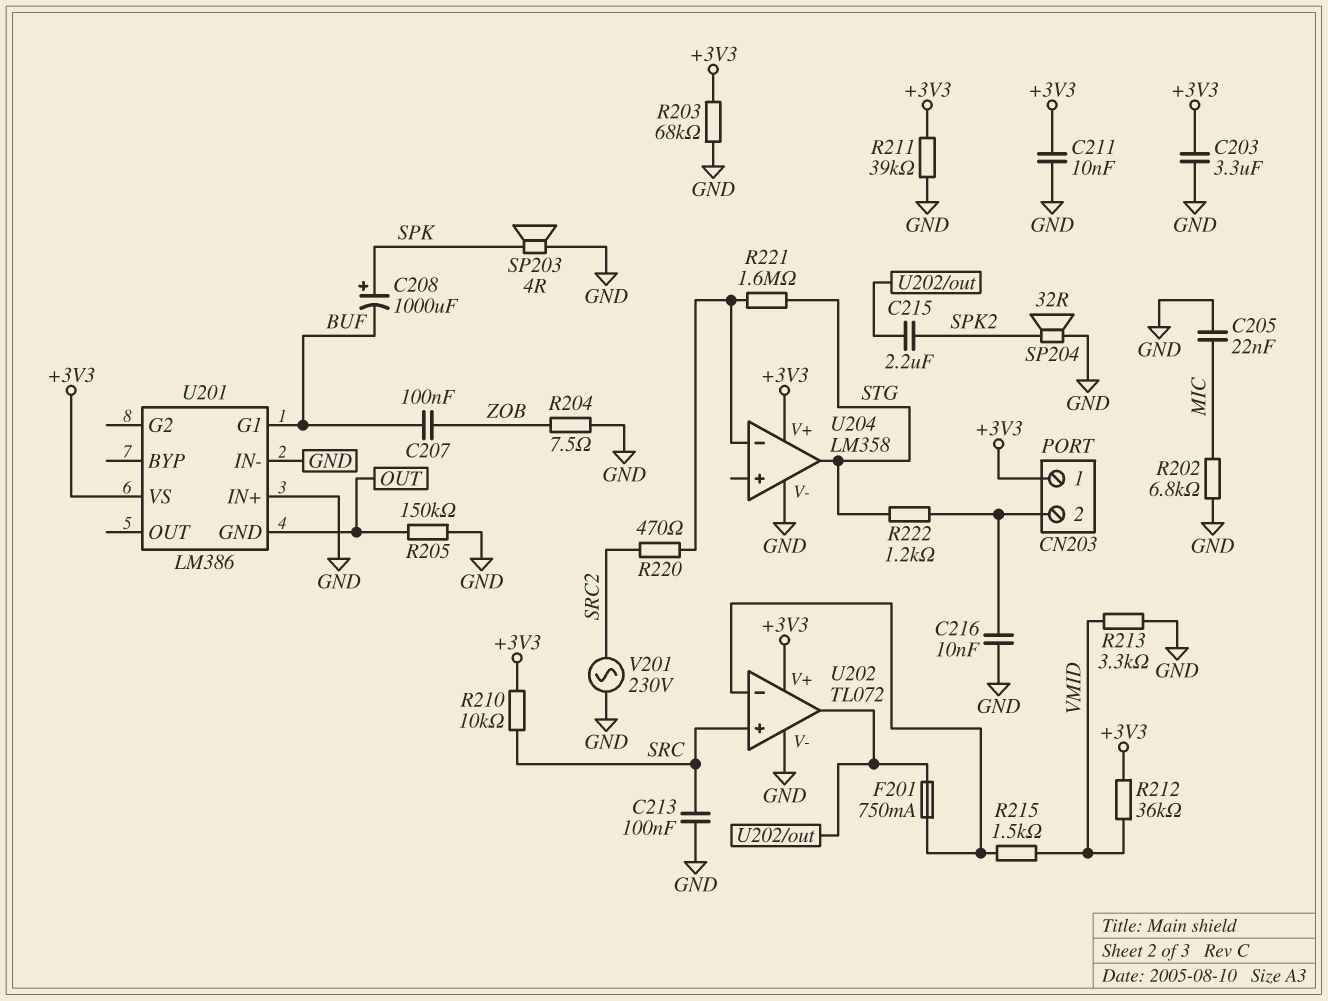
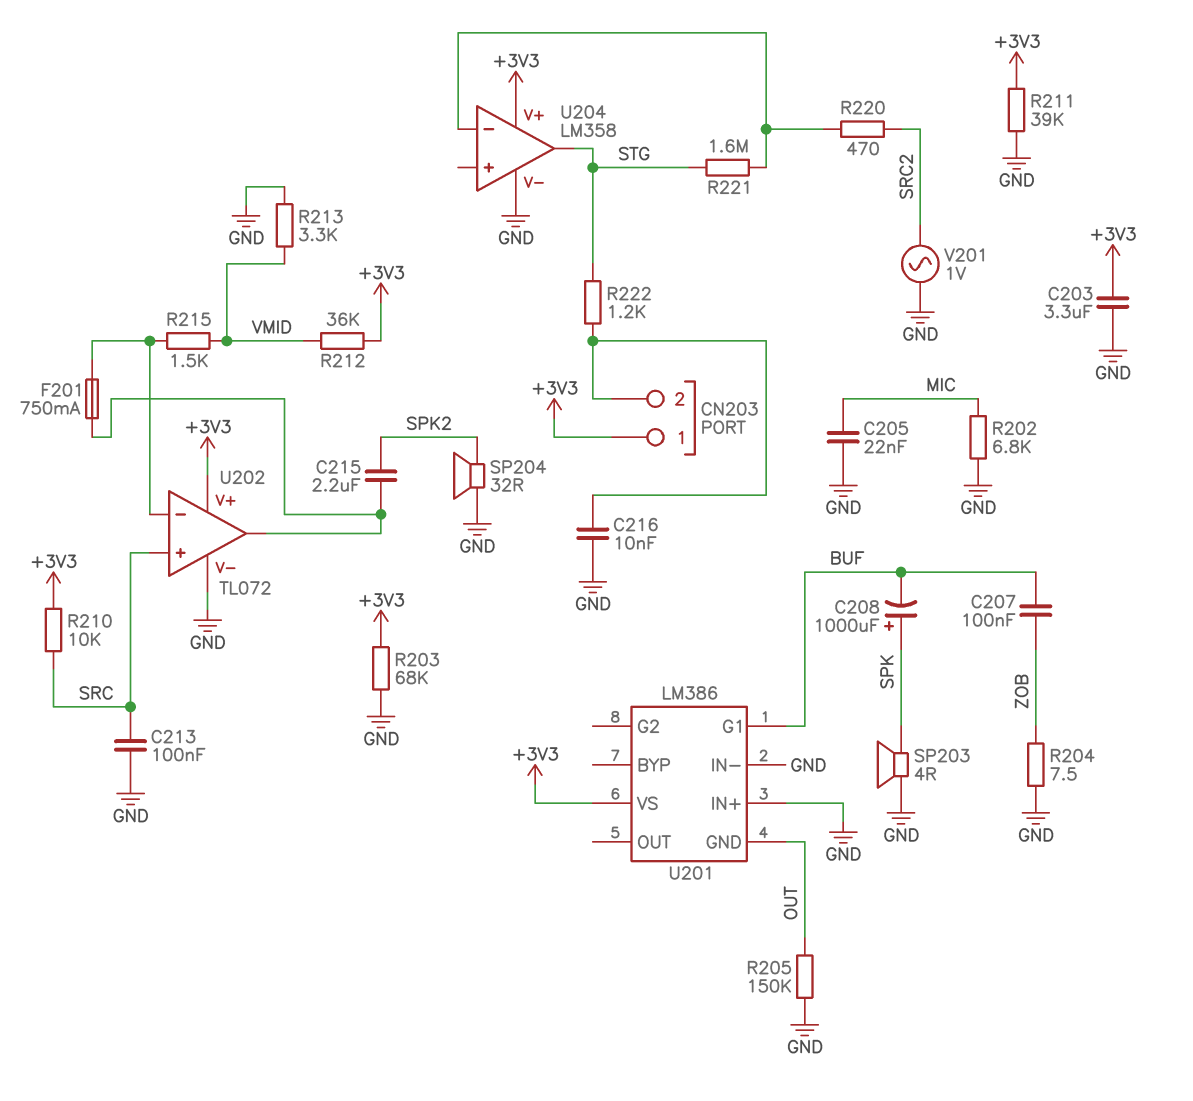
C211: 10nF (+3V3, GND) -> none
V201: AC 230V (GND, SRC2) -> AC 1V (GND, SRC2)

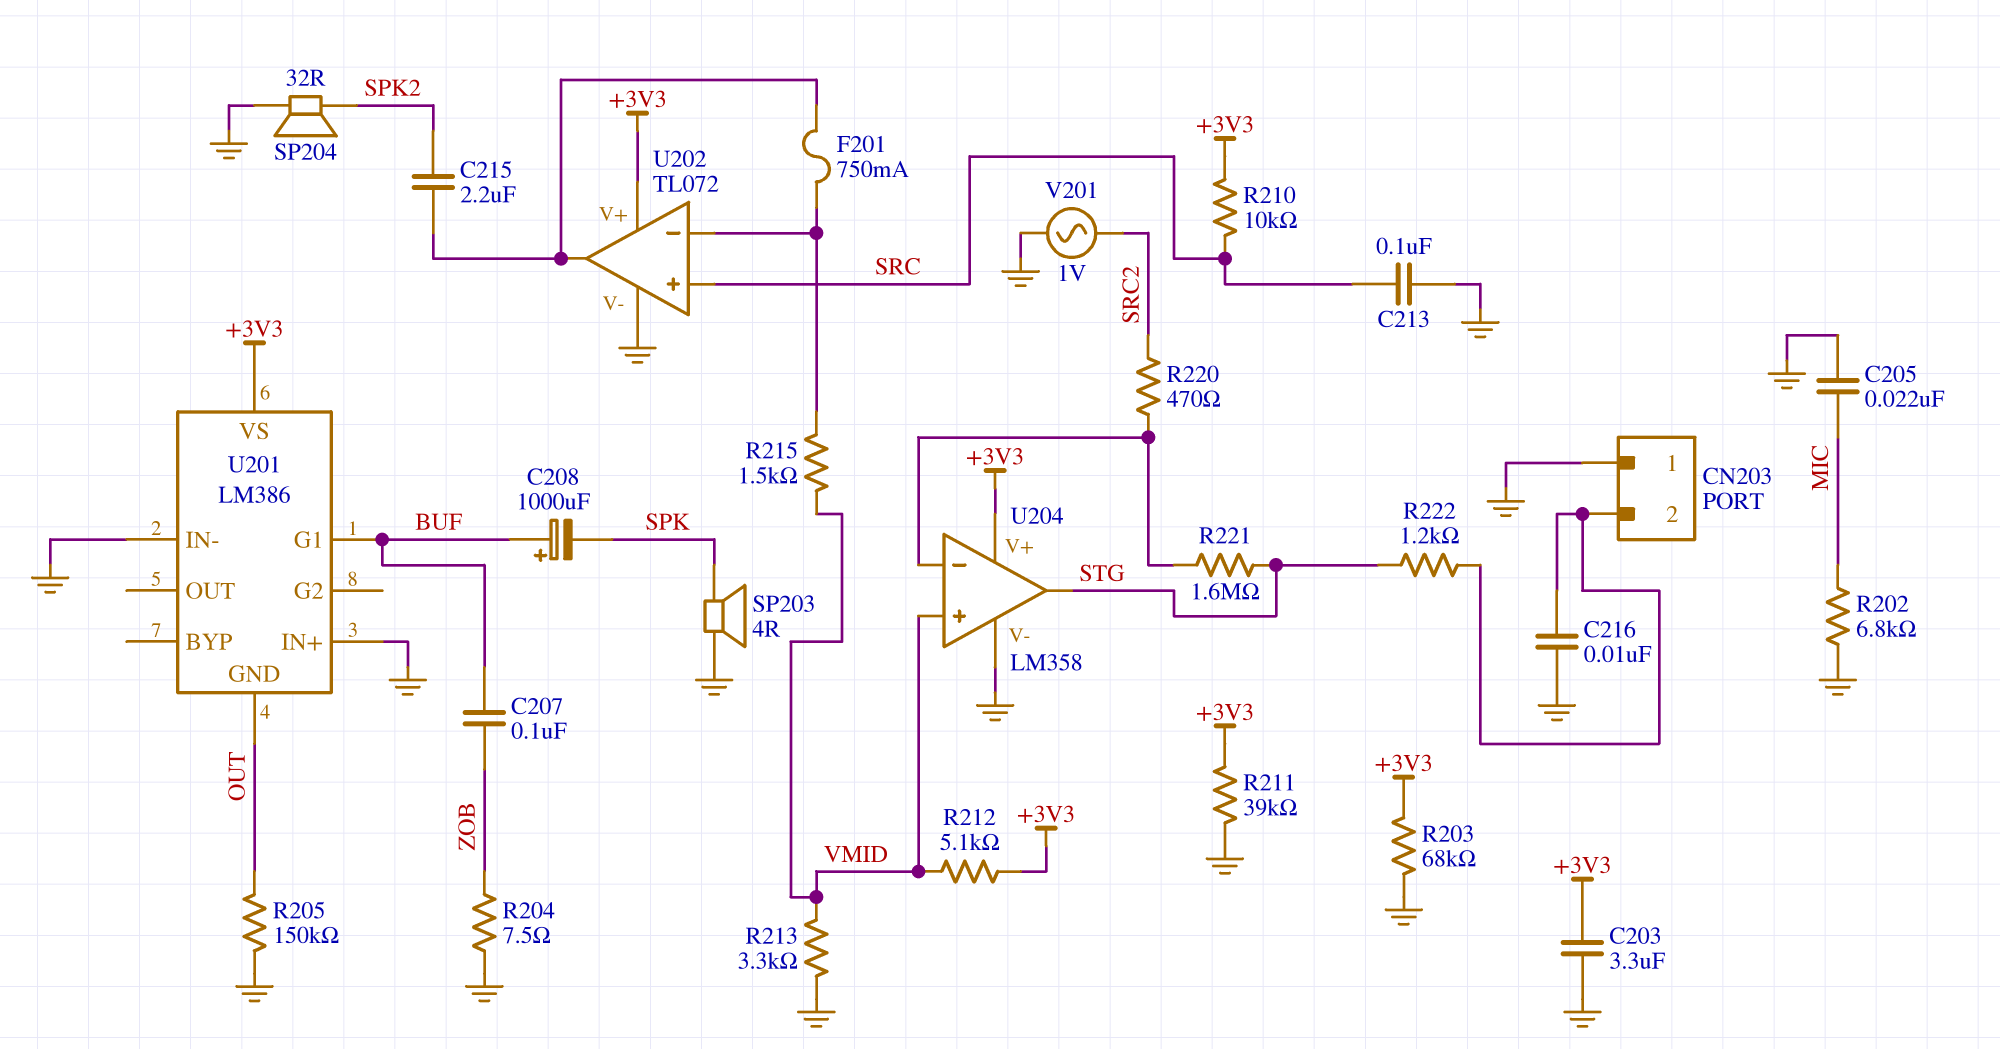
C208: 1000uF (plus SPK, minus BUF) -> 1000uF (plus BUF, minus SPK)
CN203 pin 1: +3V3 -> GND
R212: 36k (+3V3, VMID) -> 5.1k (+3V3, VMID)
U204 pin in+: none -> VMID

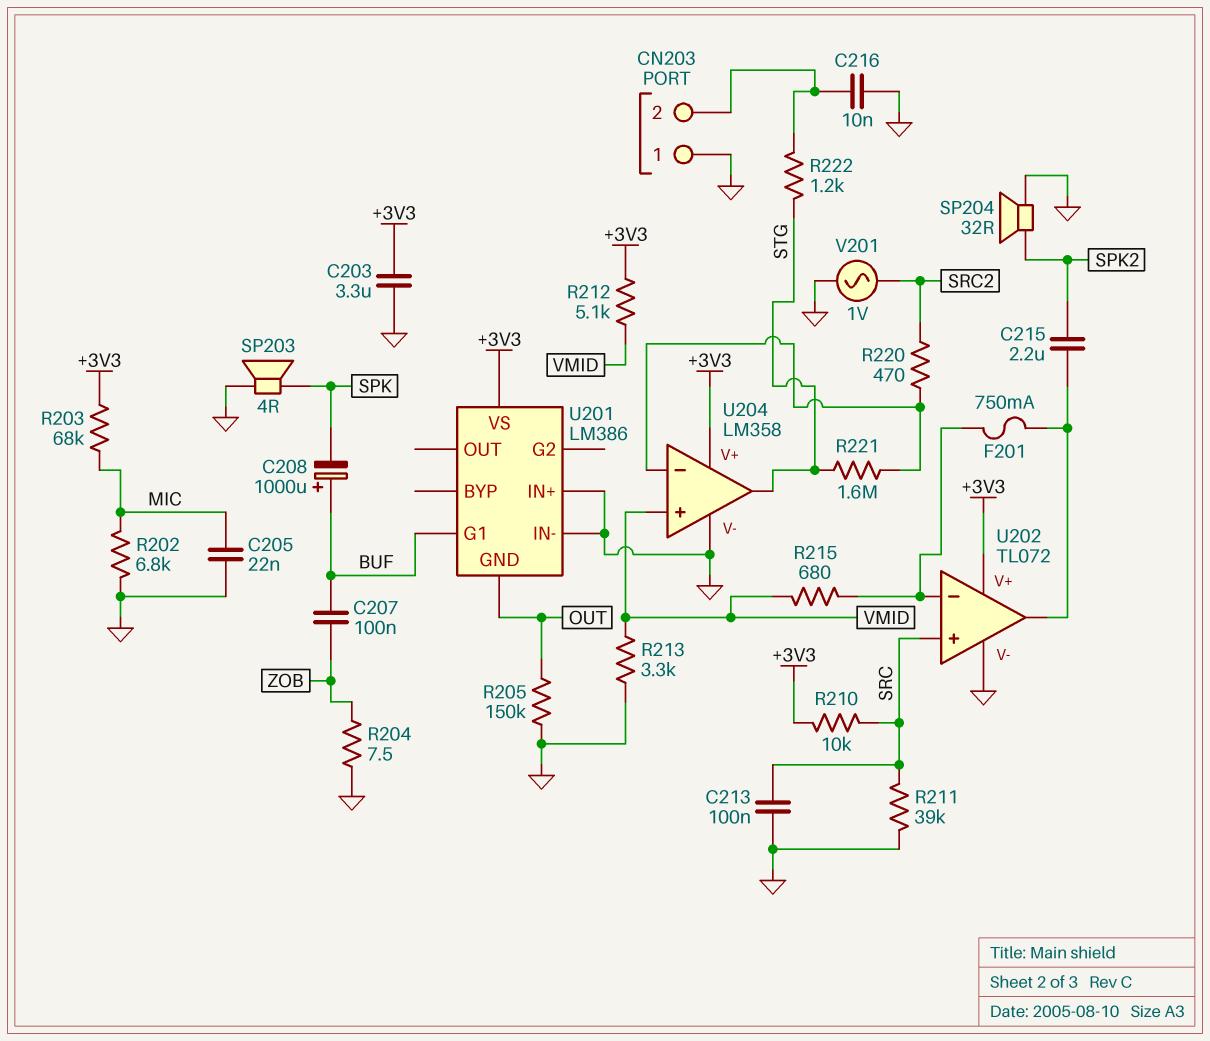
R203: 68k (+3V3, GND) -> 68k (+3V3, MIC)
R211: 39k (+3V3, GND) -> 39k (GND, SRC)
R215: 1.5k (U202/in-, VMID) -> 680 (U202/in-, VMID)

